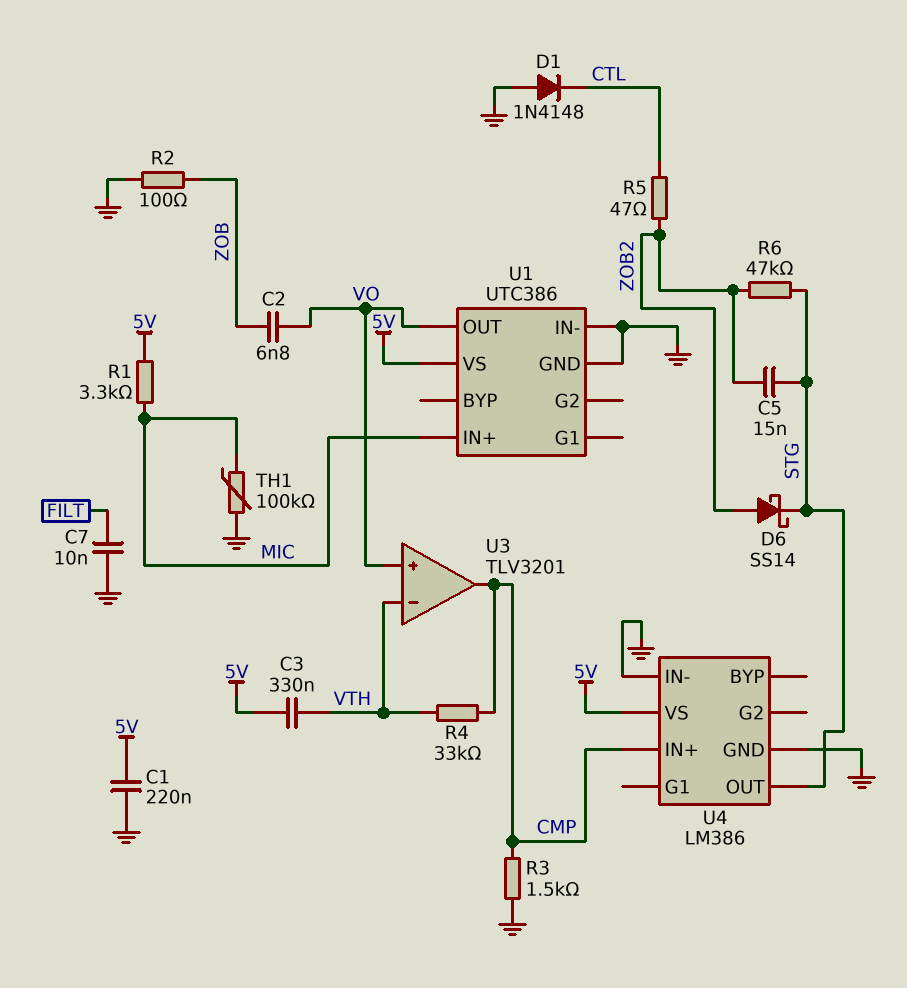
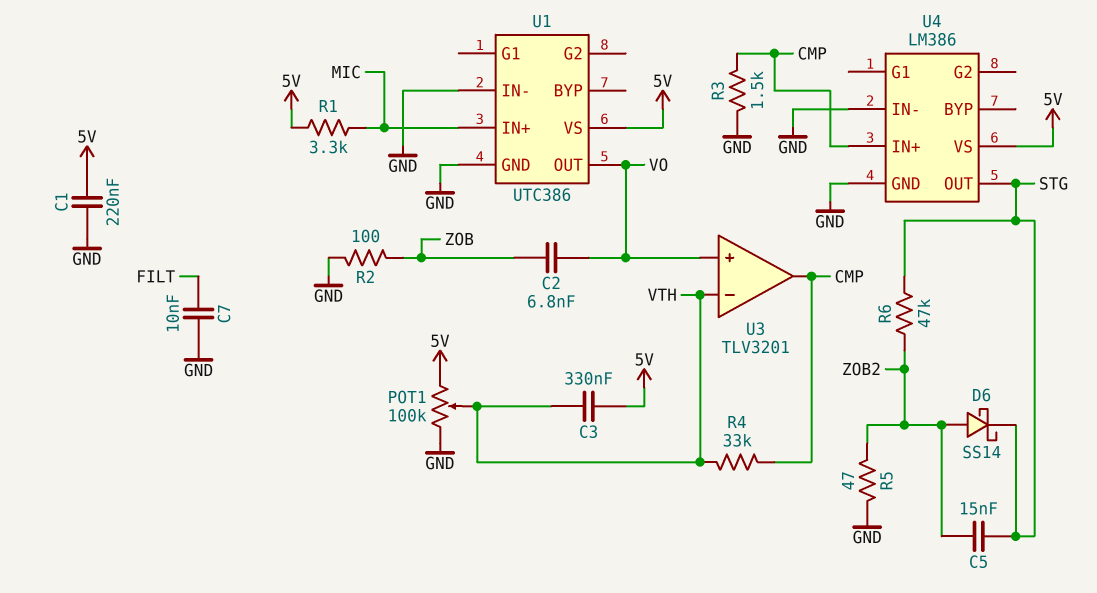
D1: diode 1N4148 (A GND, K CTL) -> none
POT1: none -> 100k (5V, GND, wiper VTH)
R5: 47 (CTL, ZOB2) -> 47 (GND, ZOB2)
TH1: 100k (GND, MIC) -> none

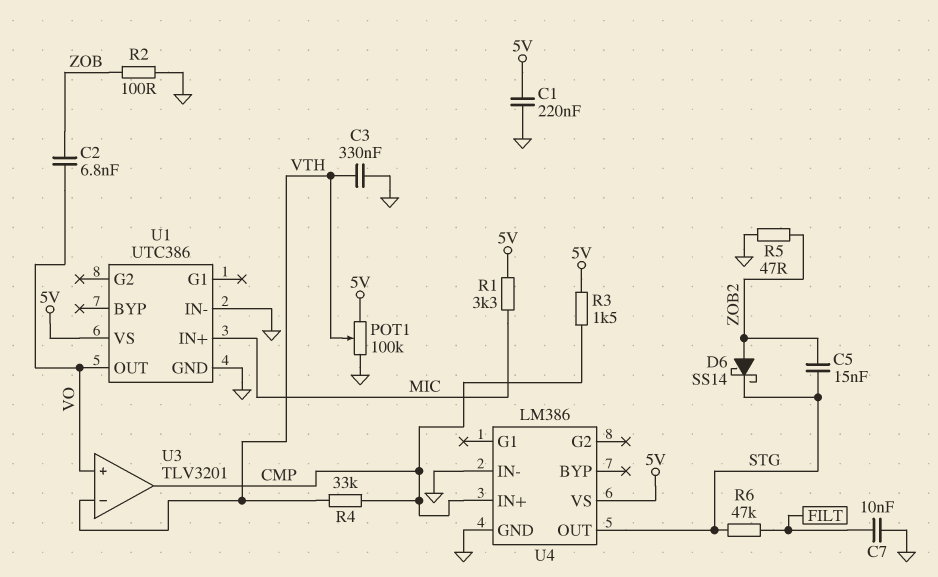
C3: 330nF (5V, VTH) -> 330nF (GND, VTH)
R3: 1.5k (CMP, GND) -> 1.5k (5V, CMP)
R6: 47k (STG, ZOB2) -> 47k (FILT, STG)

